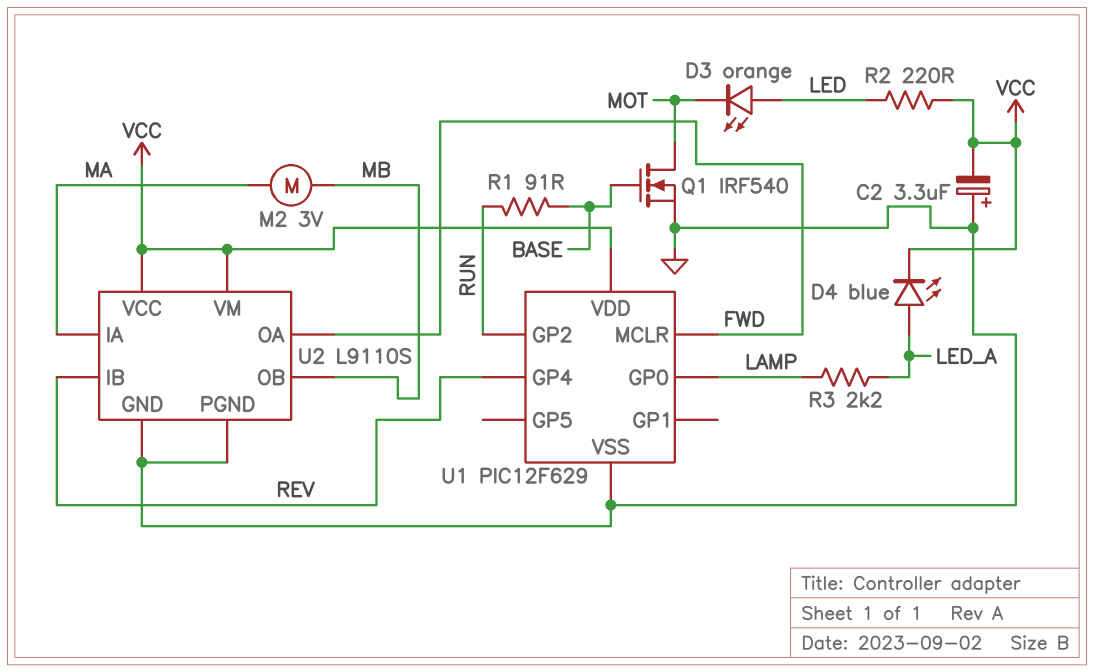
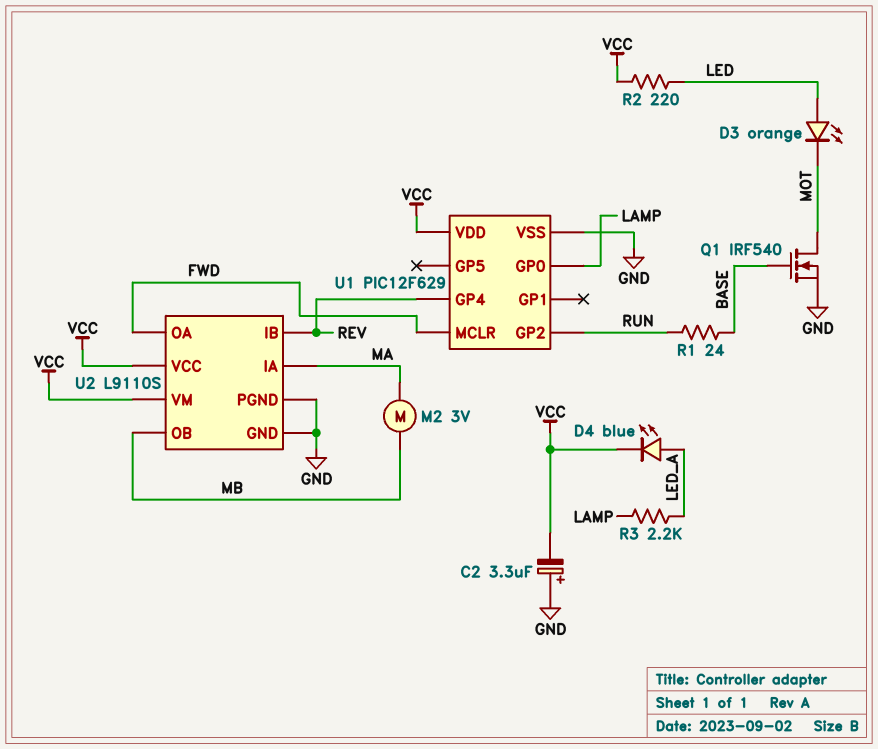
R1: 91 (BASE, RUN) -> 24 (BASE, RUN)

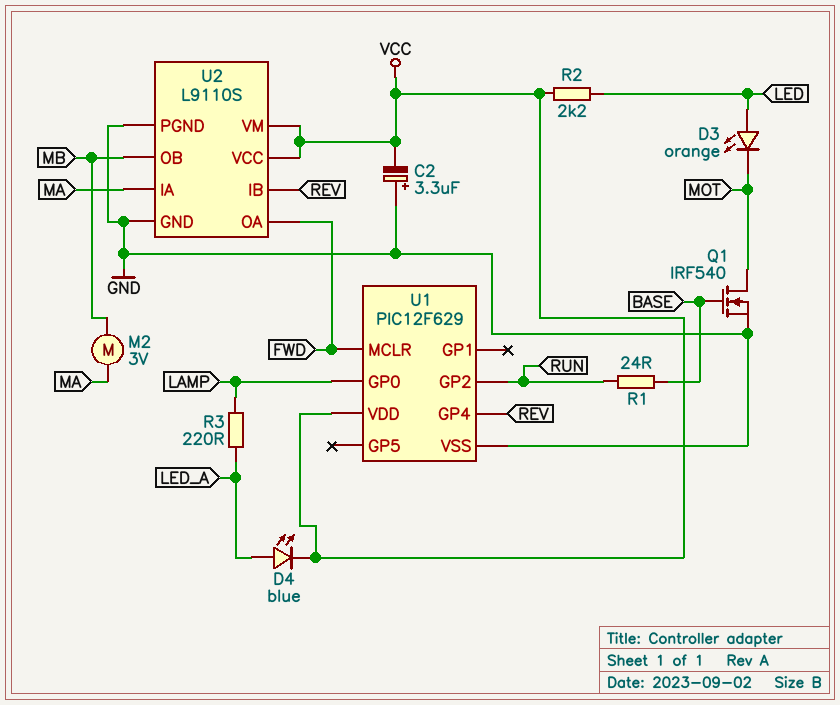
R2: 220 (LED, VCC) -> 2.2k (LED, VCC)
R3: 2.2k (LAMP, LED_A) -> 220 (LAMP, LED_A)

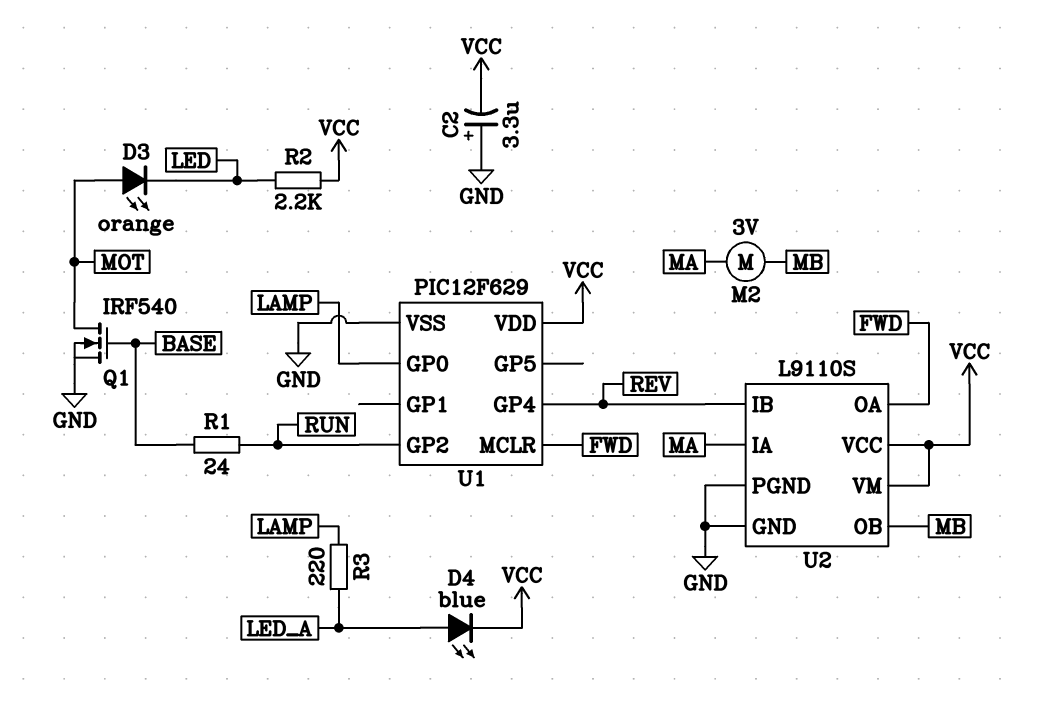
D3: LED orange (A LED, K MOT) -> LED orange (A MOT, K LED)

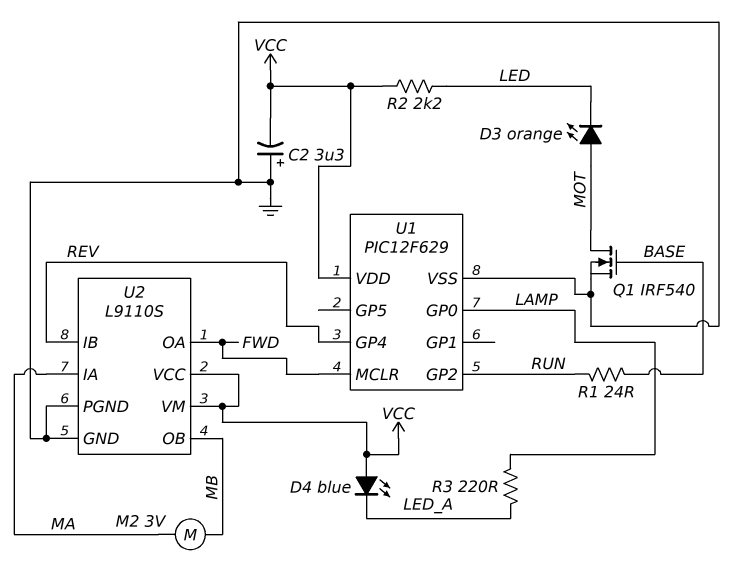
D4: LED blue (A LED_A, K VCC) -> LED blue (A VCC, K LED_A)

